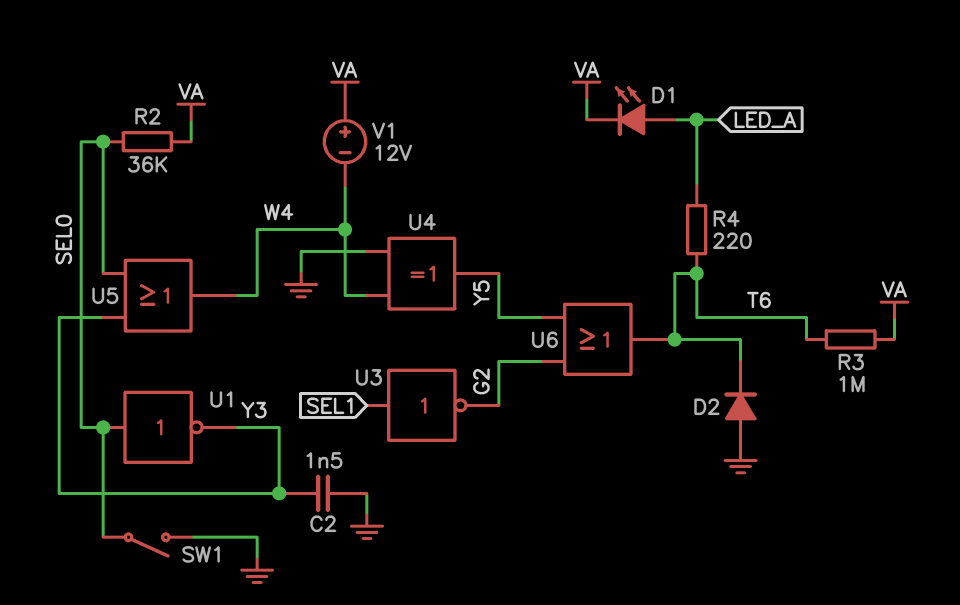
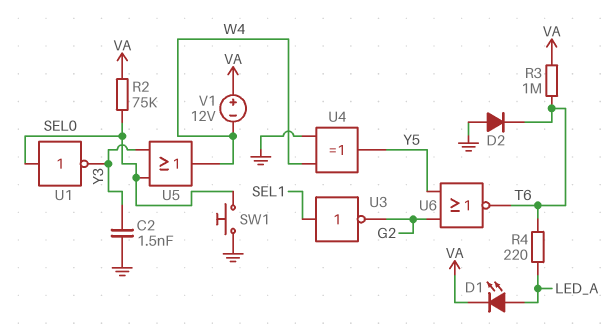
R2: 36k (SEL0, VA) -> 75k (SEL0, VA)
SW1: switch (GND, SEL0) -> button (GND, SEL0)
U6: OR (in G2, in Y5, out T6) -> NOR (in G2, in Y5, out T6)

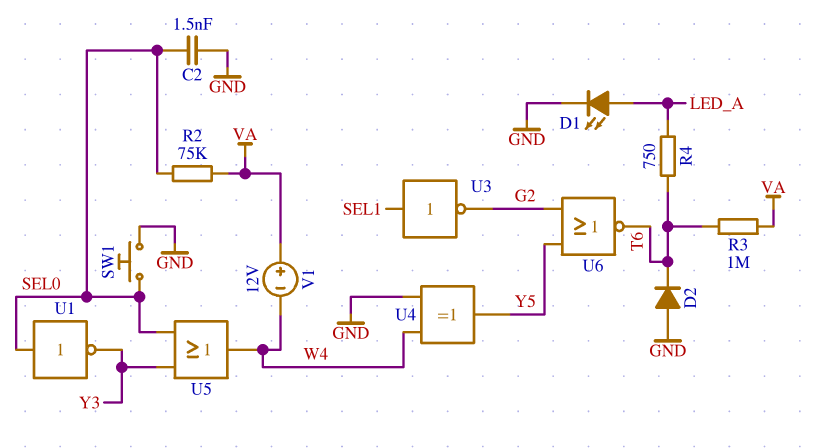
C2: 1.5nF (GND, Y3) -> 1.5nF (GND, SEL0)
D1: LED (A LED_A, K VA) -> LED (A LED_A, K GND)
R4: 220 (LED_A, T6) -> 750 (LED_A, T6)

